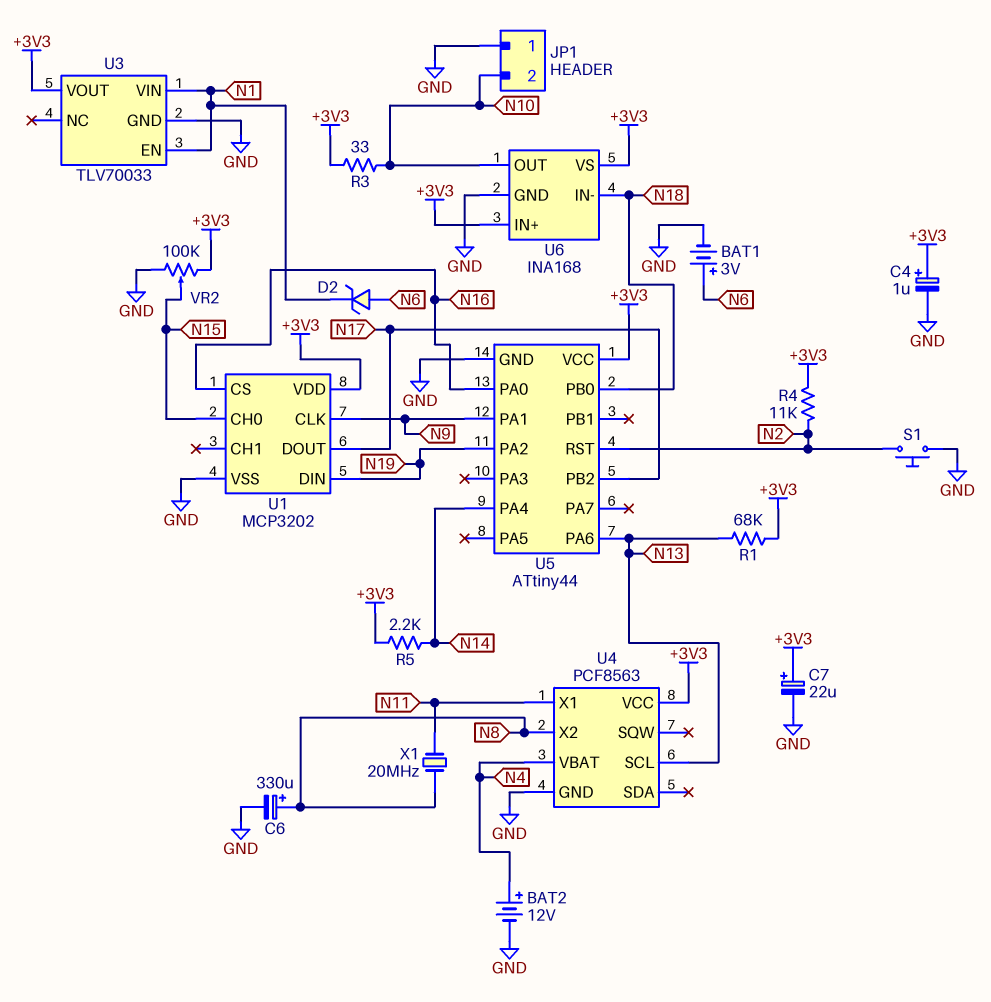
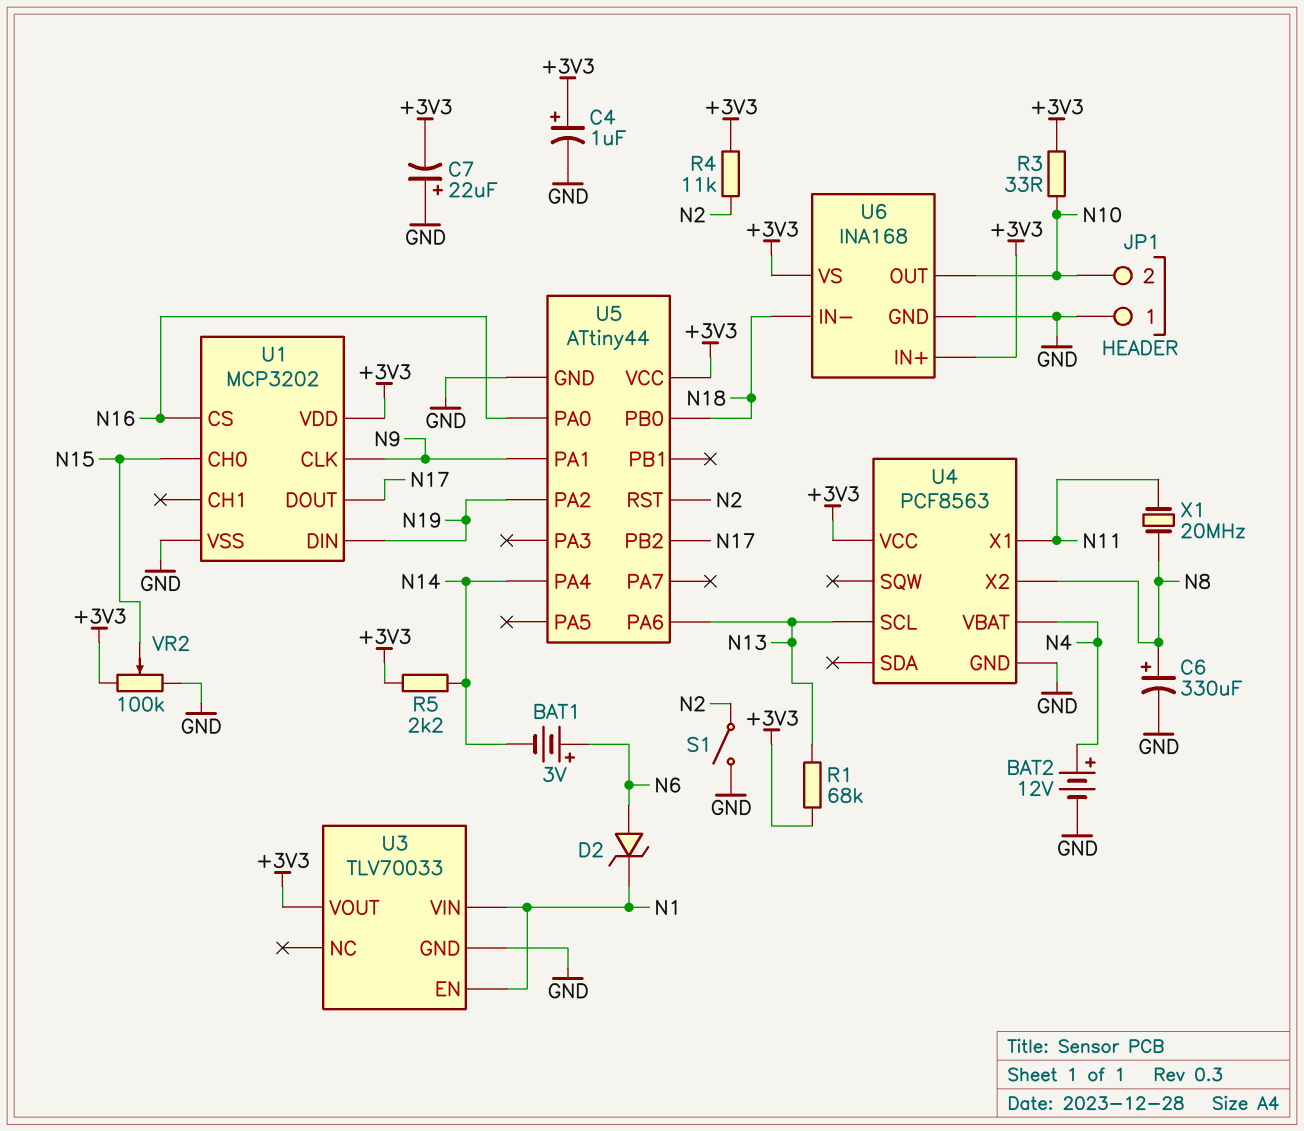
BAT1: 3V (plus N6, minus GND) -> 3V (plus N6, minus N14)
C7: 22uF (plus +3V3, minus GND) -> 22uF (plus GND, minus +3V3)
S1: button (GND, N2) -> switch (GND, N2)

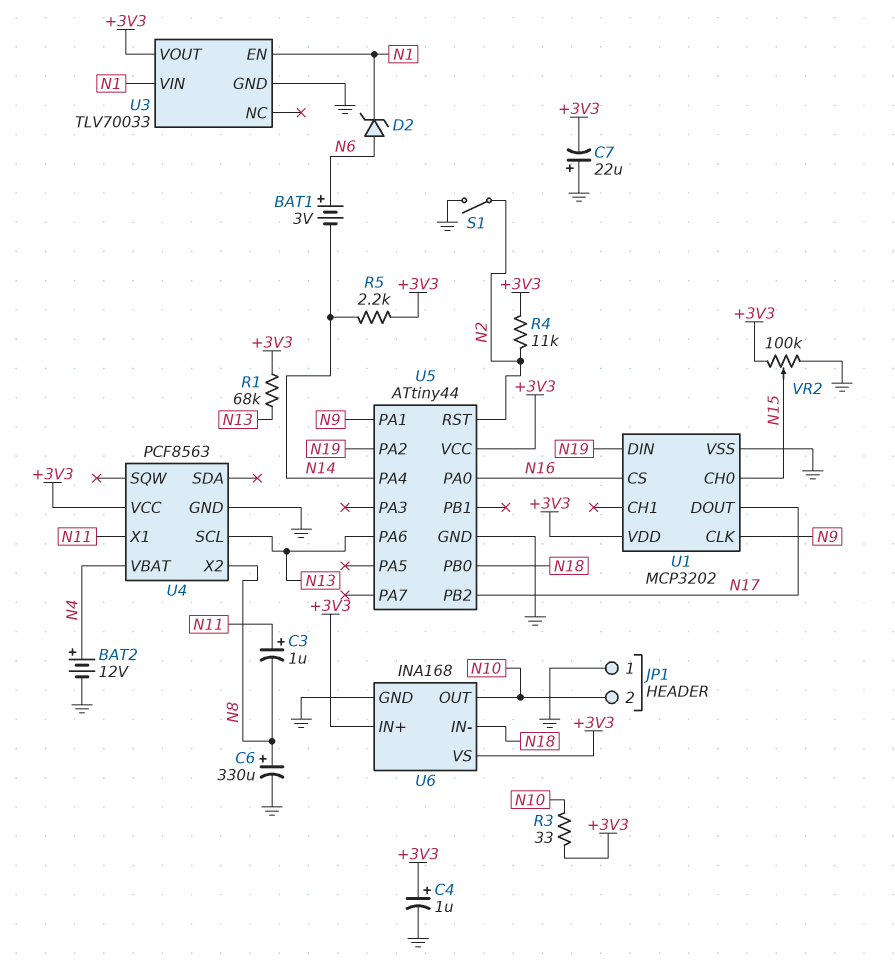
C3: none -> 1uF (plus N11, minus N8)
X1: 20MHz (N8, N11) -> none

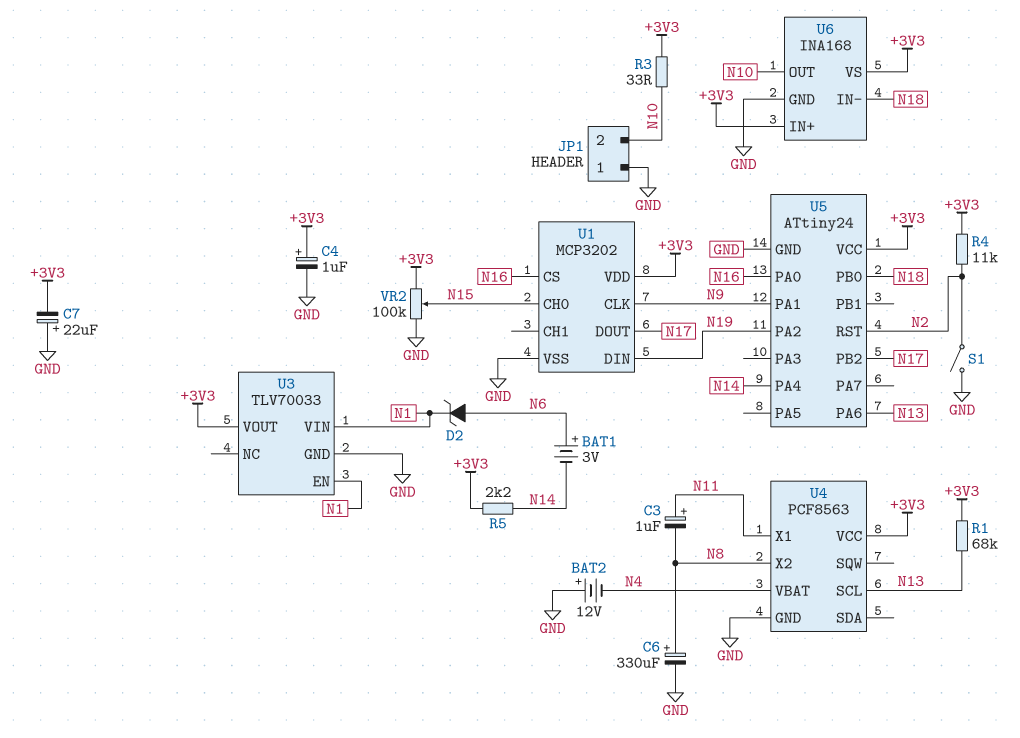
BAT2: 12V (plus N4, minus GND) -> 12V (plus GND, minus N4)
U5: ATtiny44 -> ATtiny24

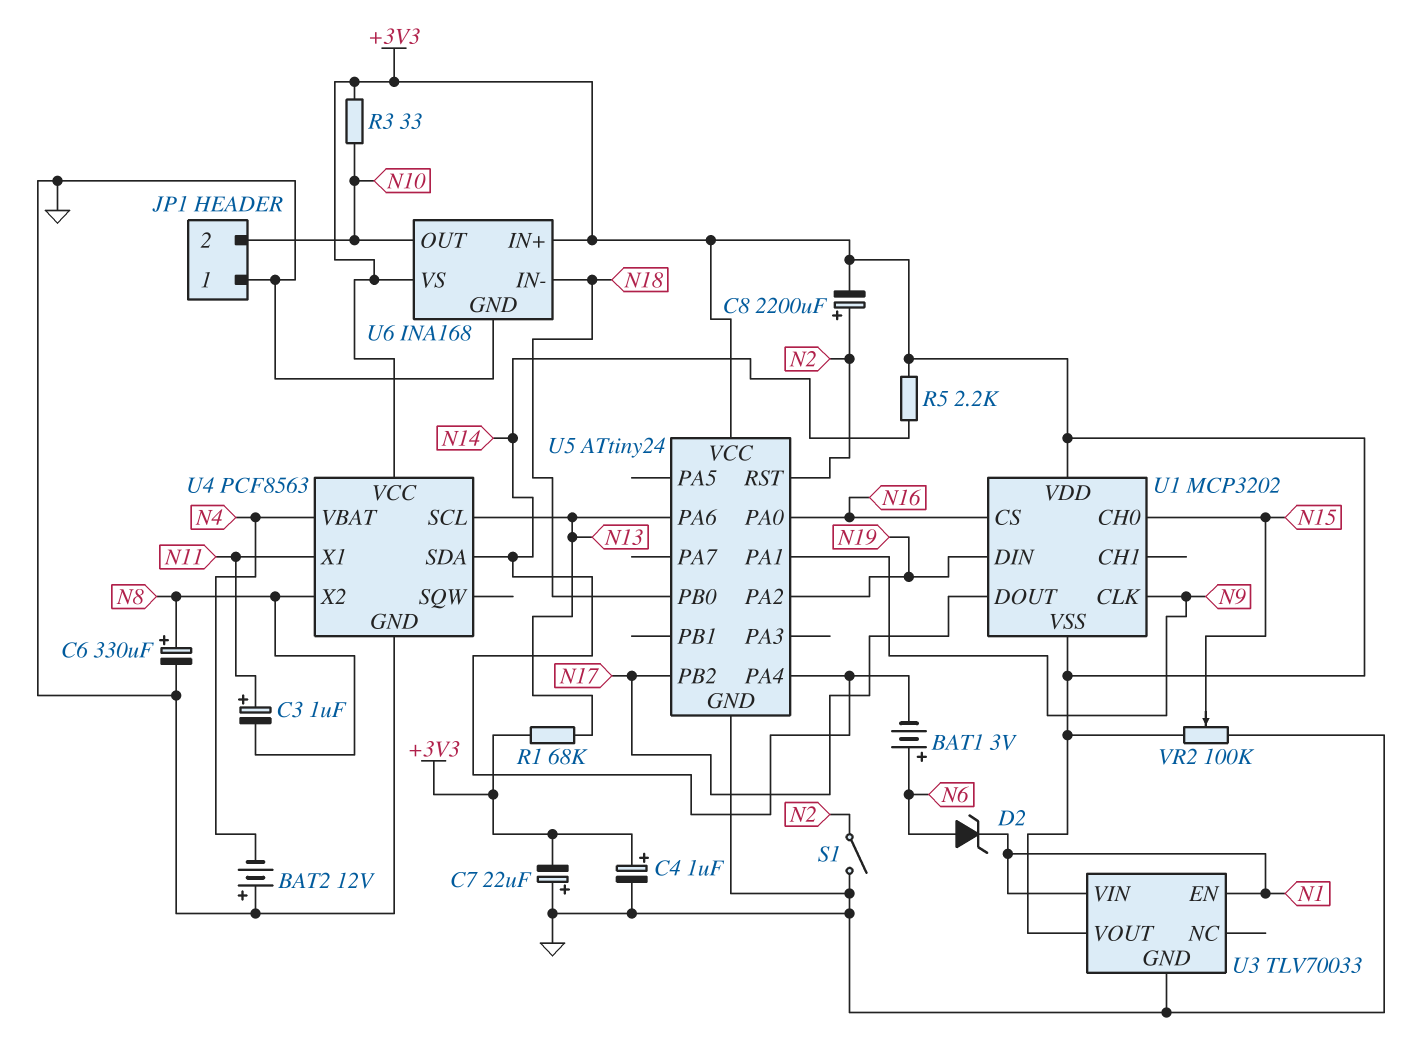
C8: none -> 2200uF (plus N2, minus +3V3)
R4: 11k (+3V3, N2) -> none
U1 pin VSS: GND -> +3V3
U4 pin SDA: none -> N14

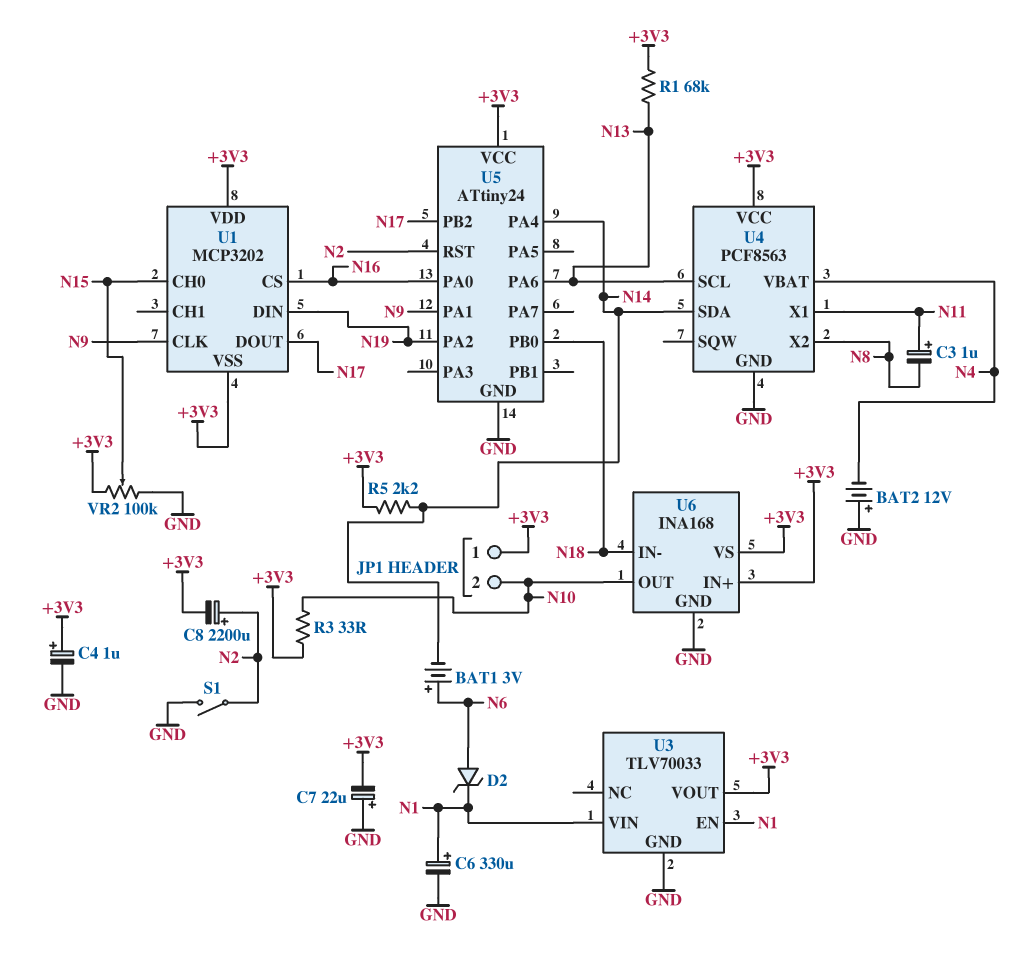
C6: 330uF (plus N8, minus GND) -> 330uF (plus N1, minus GND)
JP1 pin 1: GND -> +3V3

